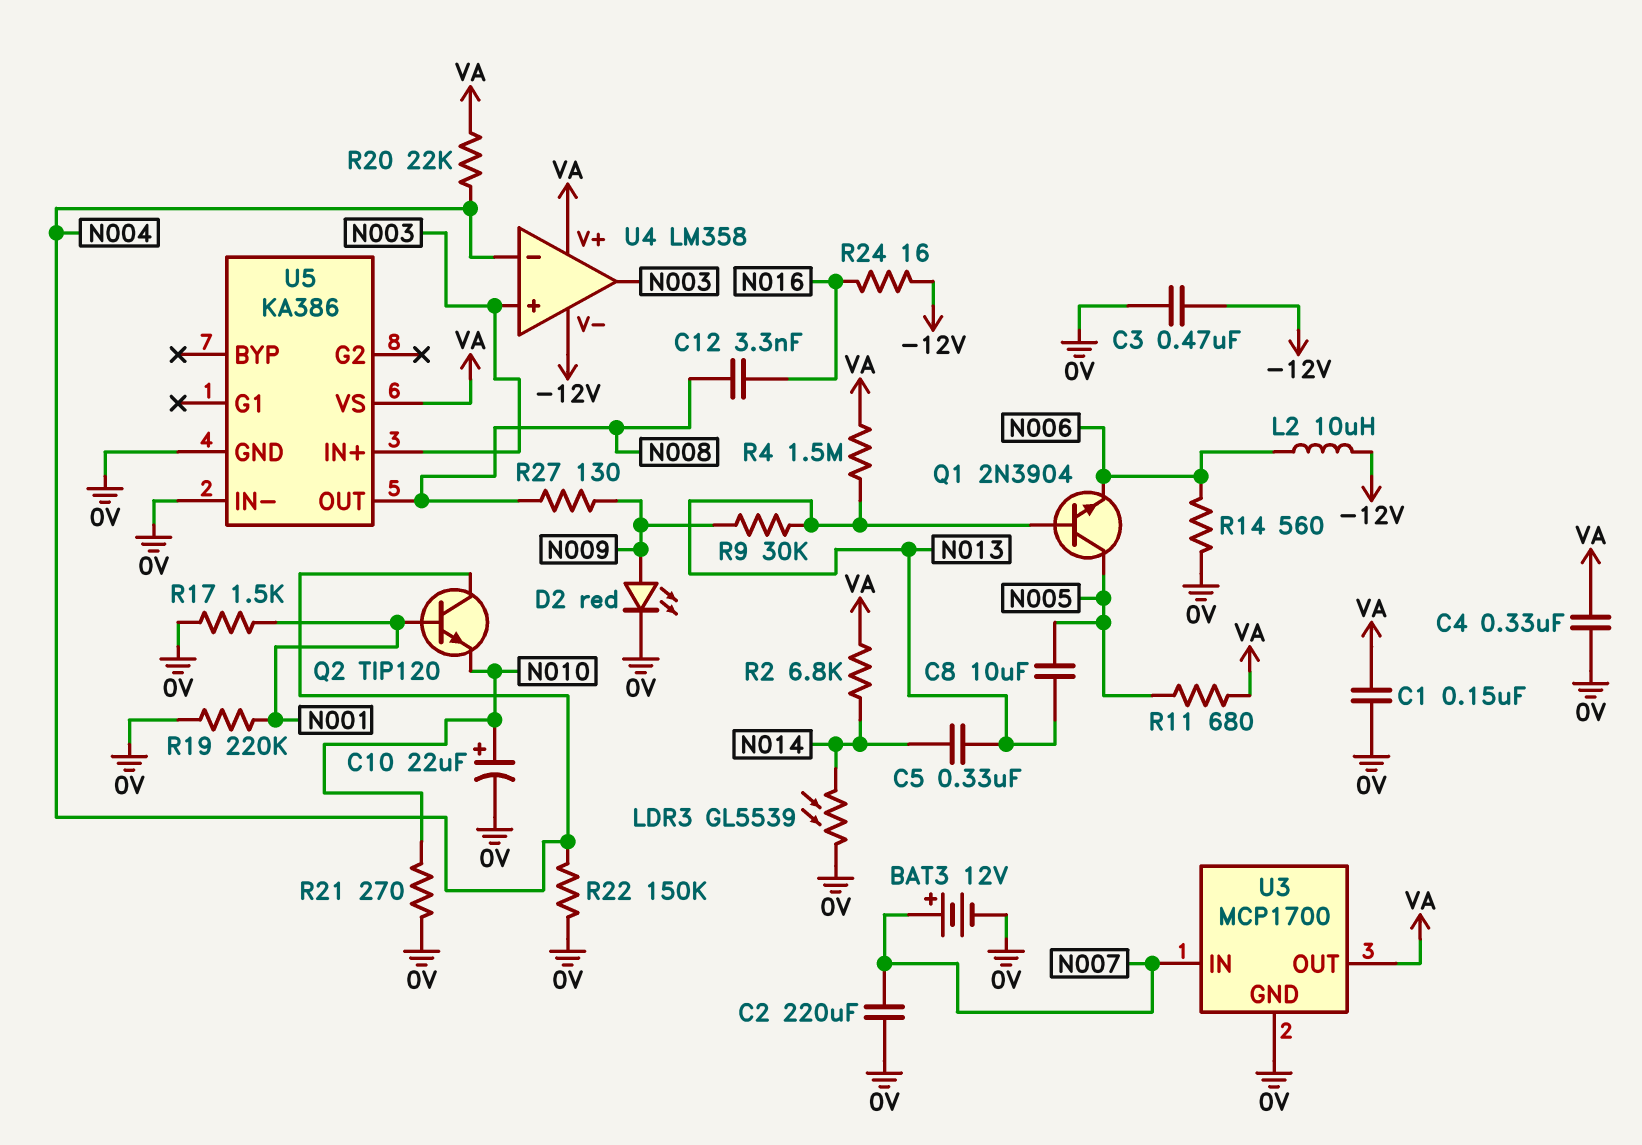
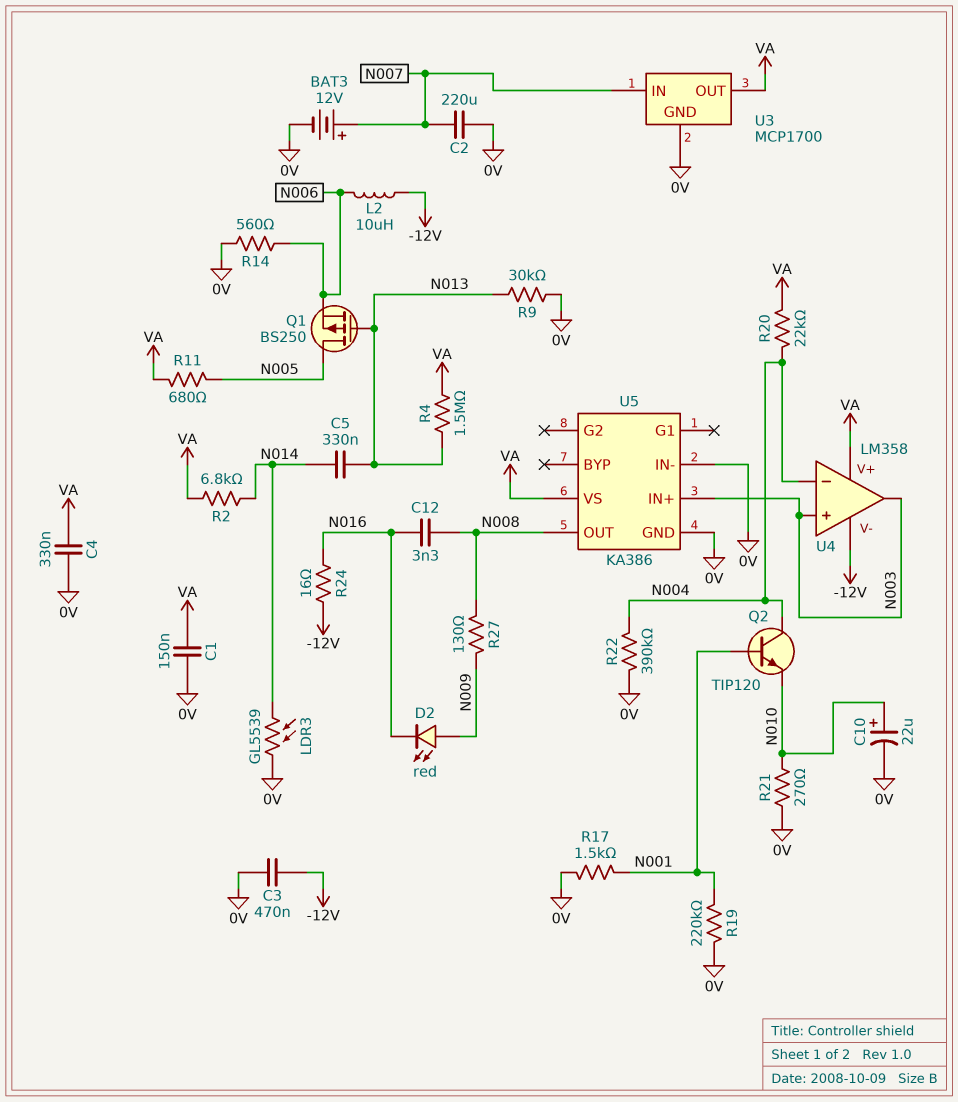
C8: 10uF (N005, N013) -> none
D2: LED red (A N009, K 0V) -> LED red (A N009, K N016)
Q1: NPN 2N3904 (B N013, C N005, E N006) -> PMOS BS250 (G N013, D N005, S N006)
R9: 30k (N009, N013) -> 30k (0V, N013)
R22: 150k (0V, N004) -> 390k (0V, N004)

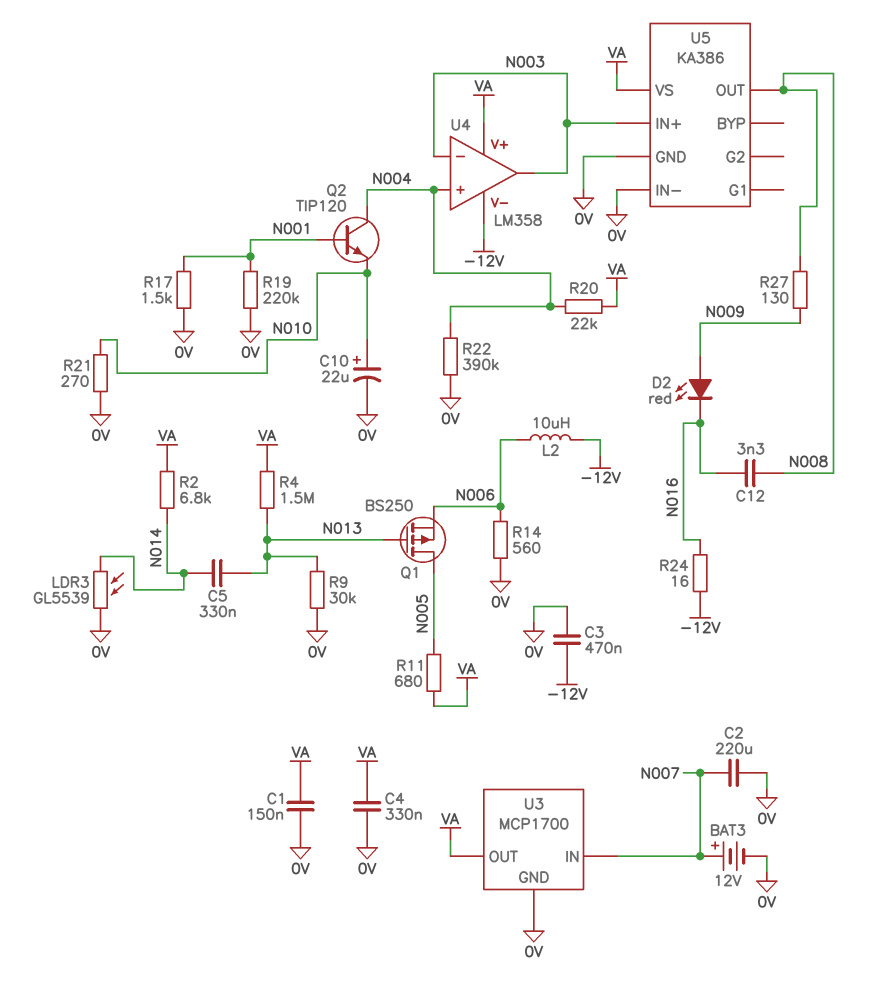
U4 pin in+: N003 -> N004
U4 pin in-: N004 -> N003

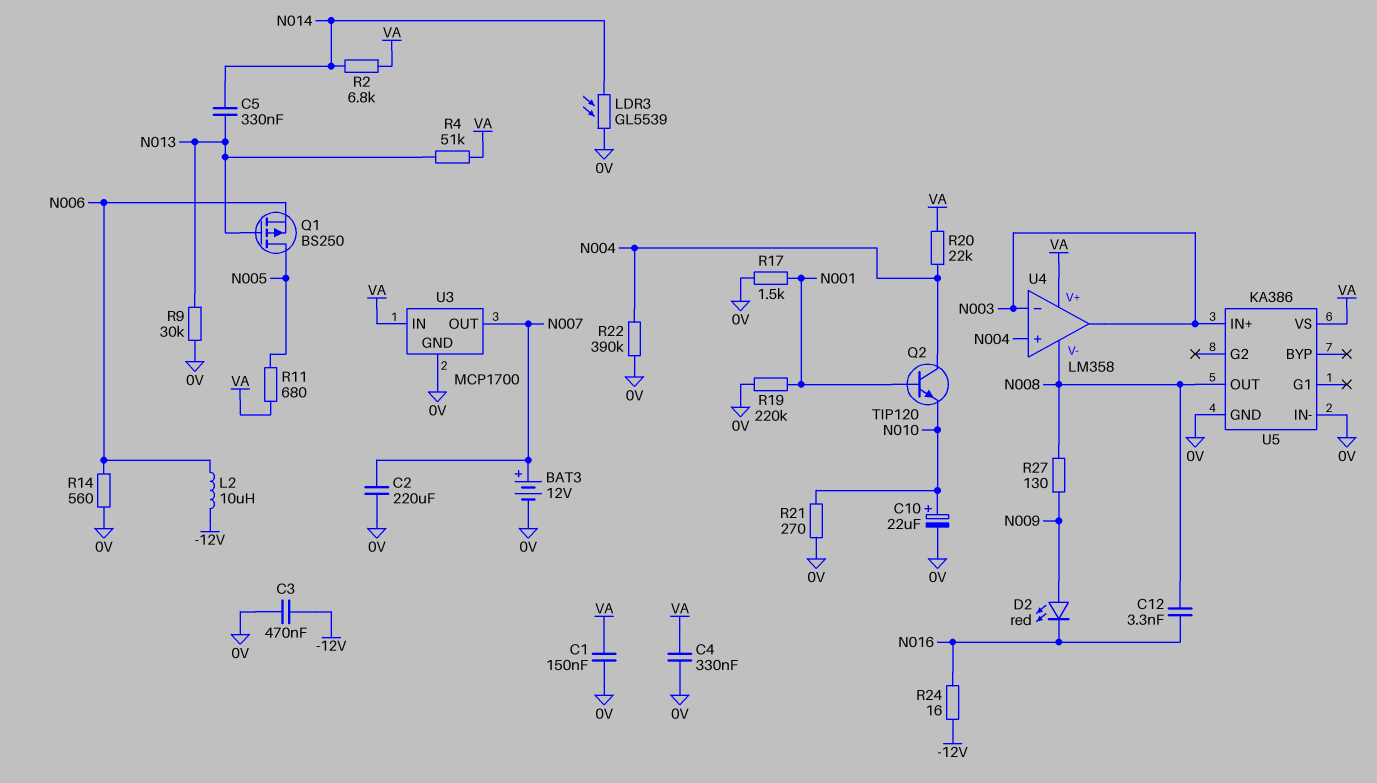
R4: 1.5M (N013, VA) -> 51k (N013, VA)
U3 pin IN: N007 -> VA
U3 pin OUT: VA -> N007
U4 pin V-: -12V -> N008

